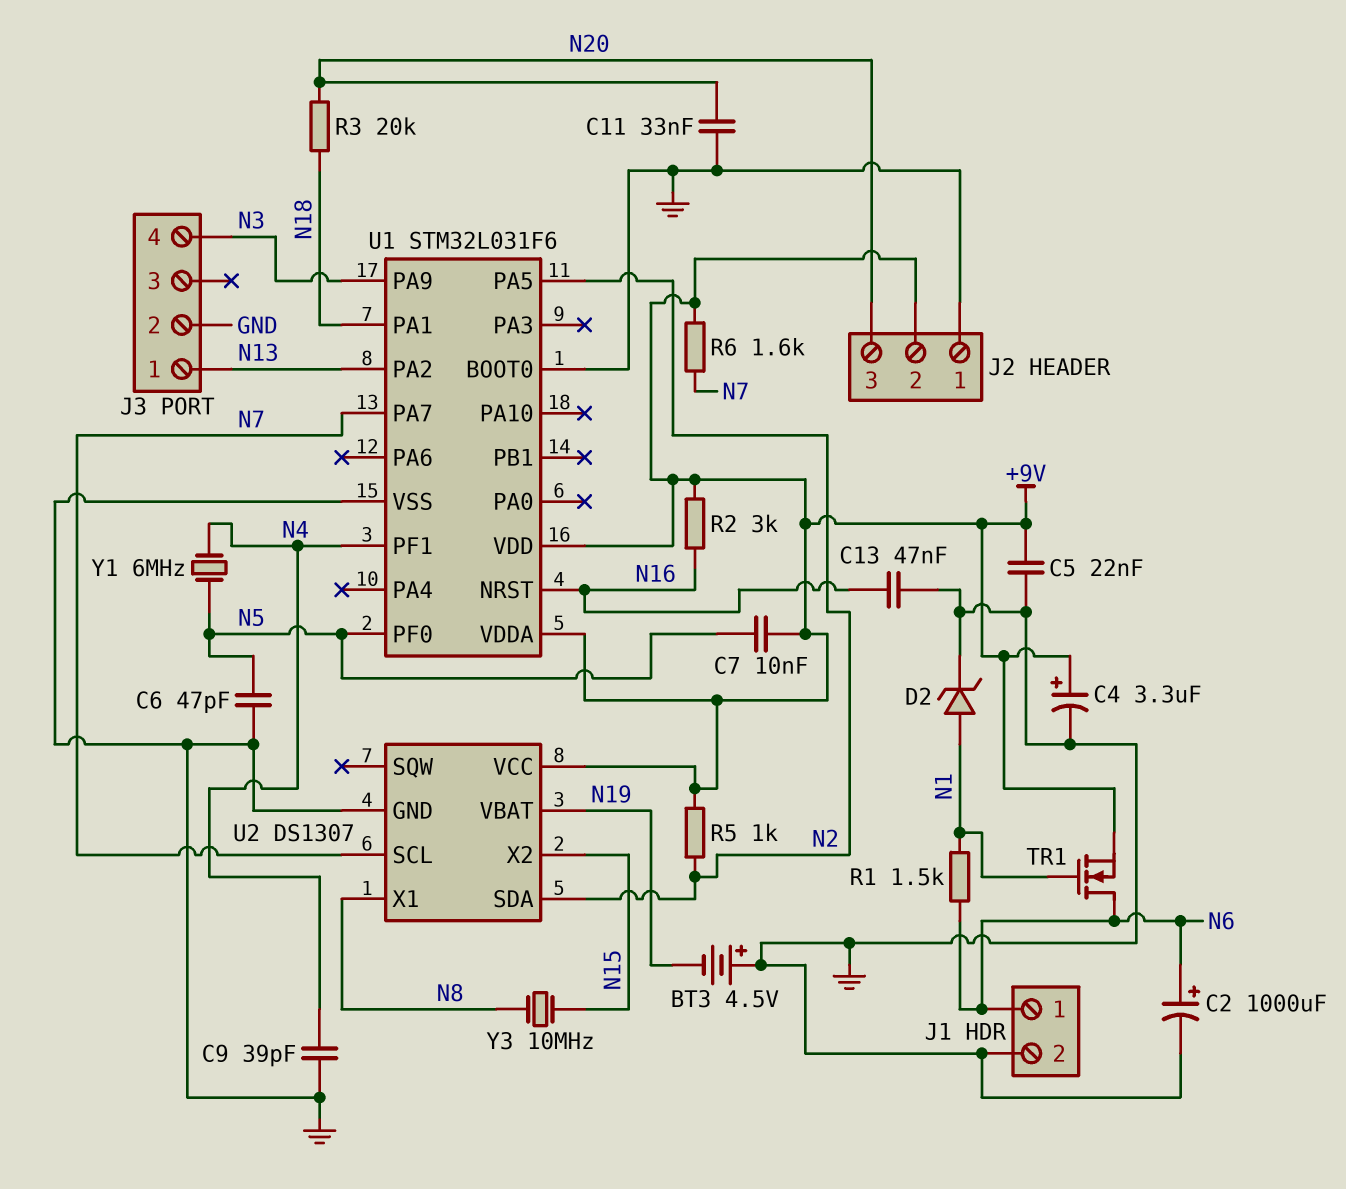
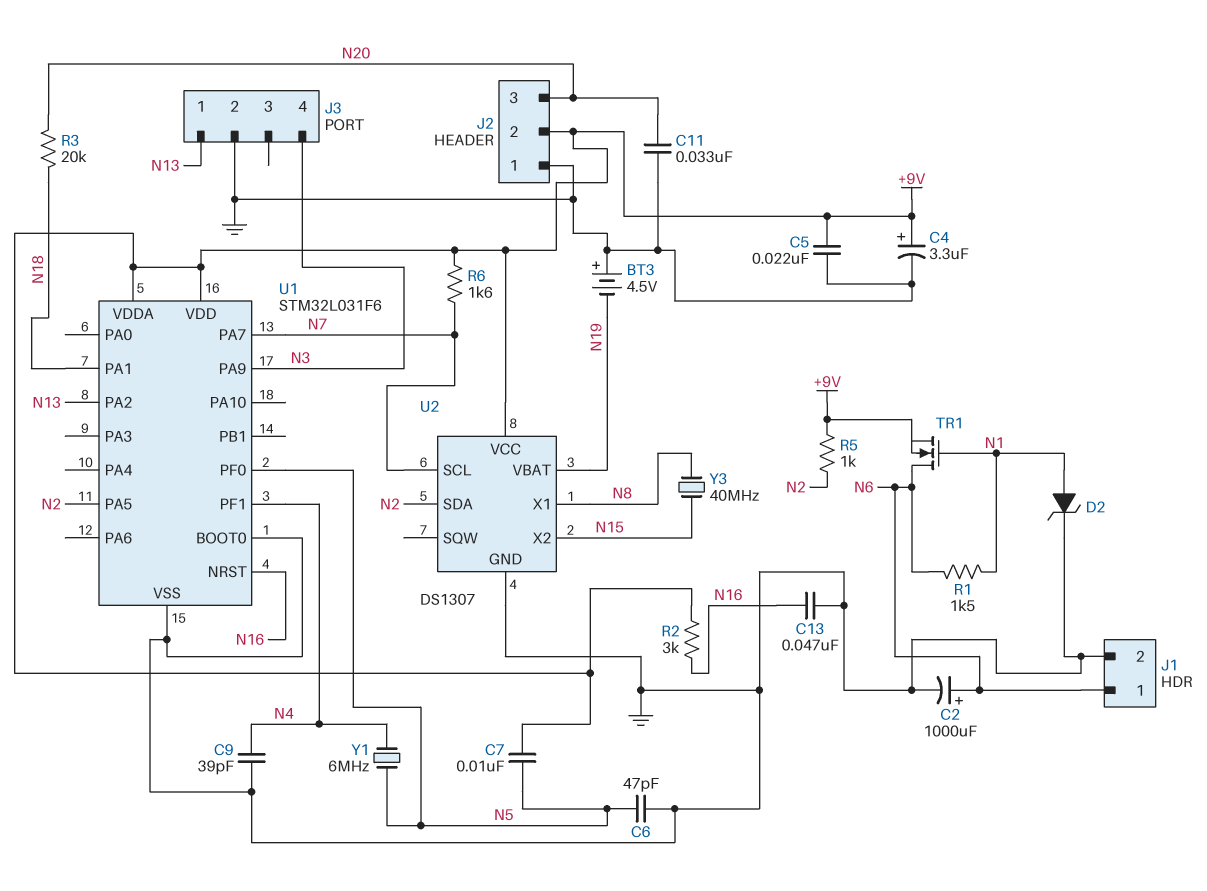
Y3: 10MHz (N8, N15) -> 40MHz (N8, N15)

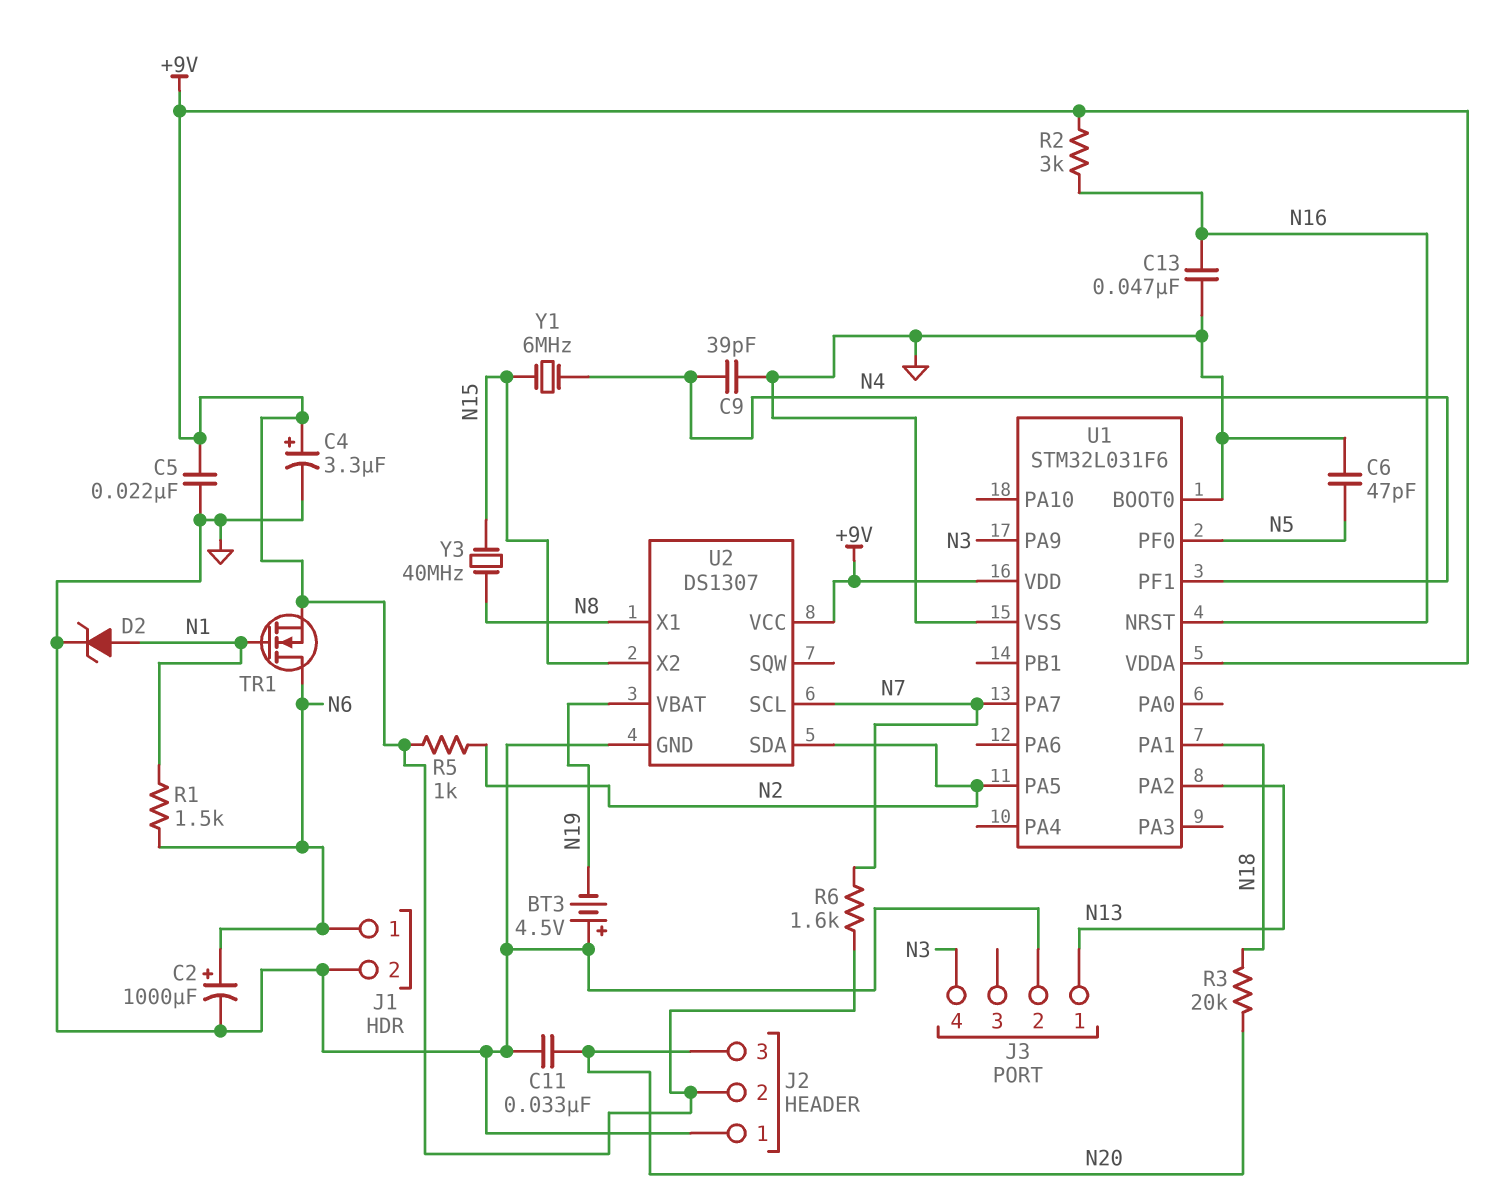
C7: 10nF (+9V, N5) -> none
Y1: 6MHz (N4, N5) -> 6MHz (N4, N15)

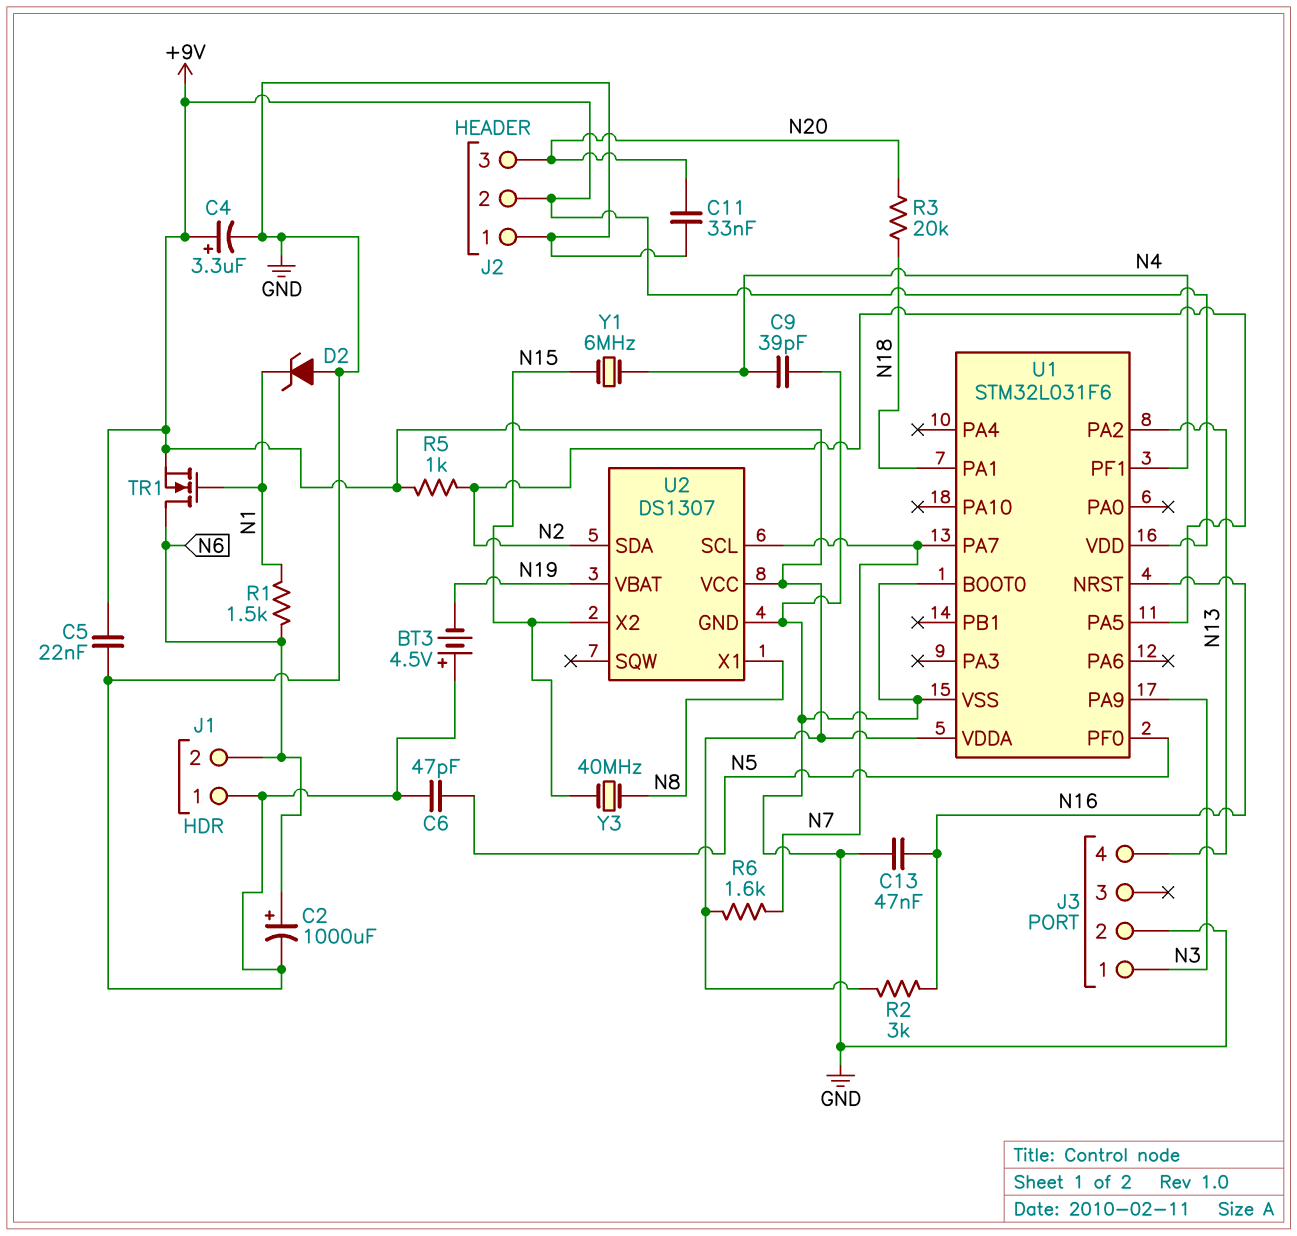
D2: zener (A N1, K GND) -> zener (A GND, K N1)
J1 pin 1: N6 -> GND
J1 pin 2: GND -> N6
J3 pin 1: N13 -> N3
J3 pin 4: N3 -> N13

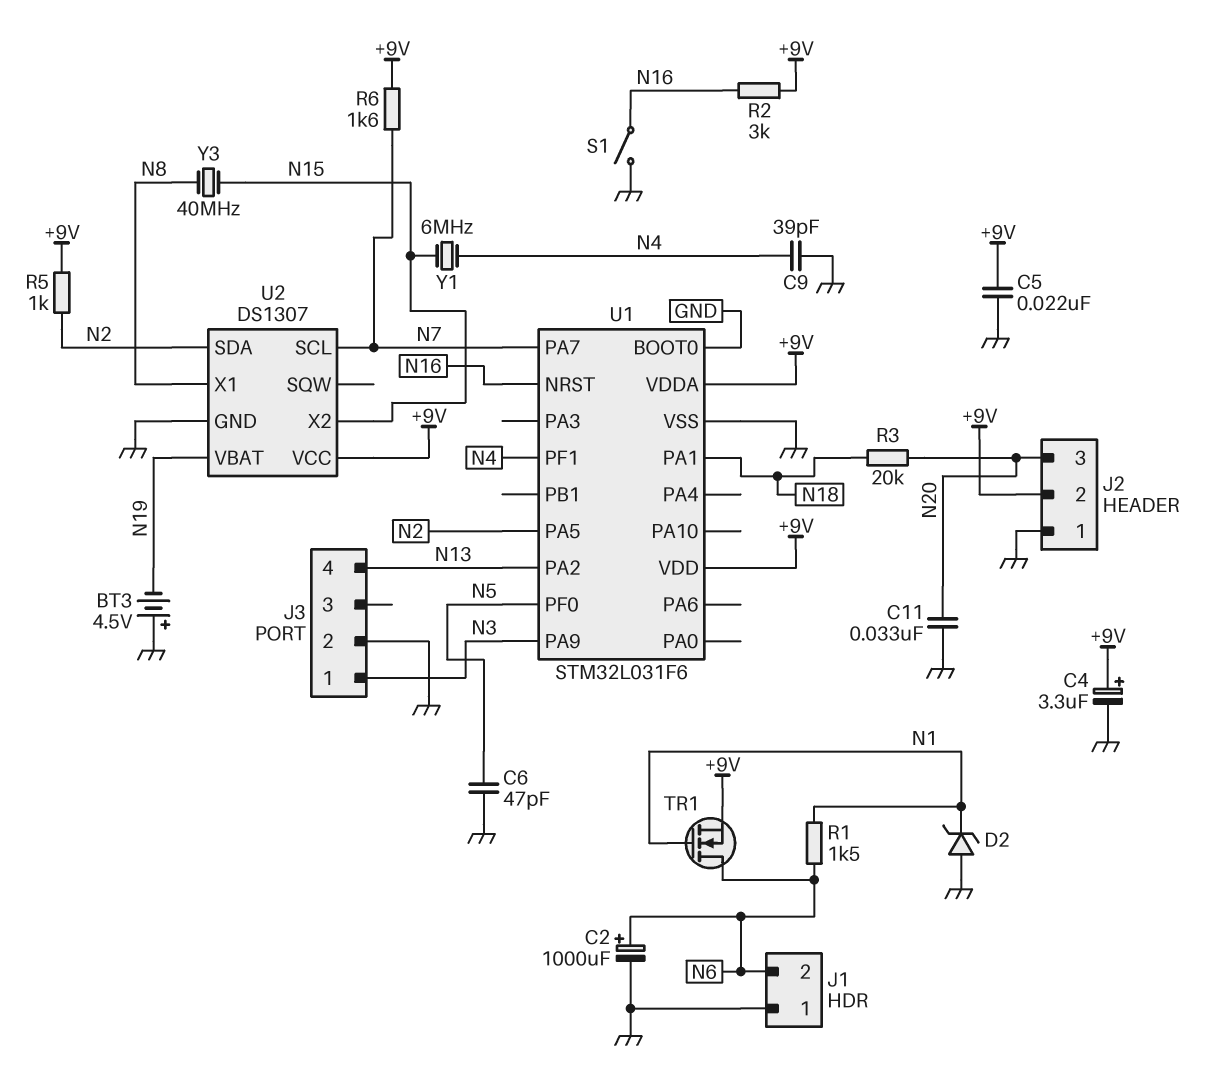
C13: 47nF (GND, N16) -> none
S1: none -> switch (GND, N16)

